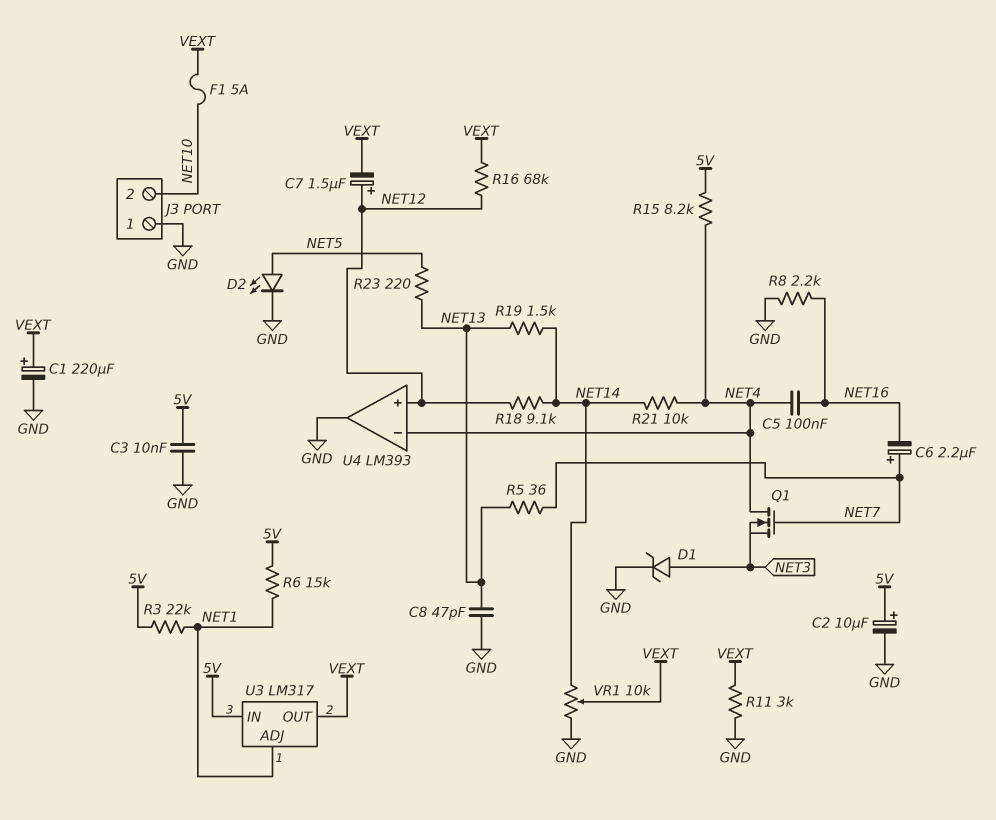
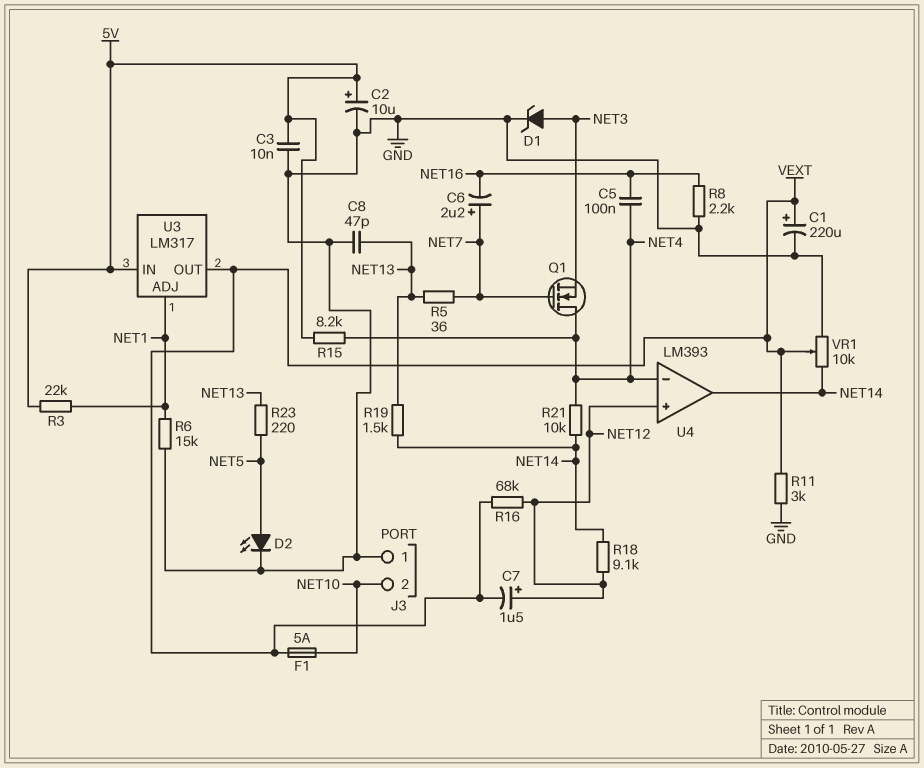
R6: 15k (5V, NET1) -> 15k (GND, NET1)
U4 pin out: GND -> NET14

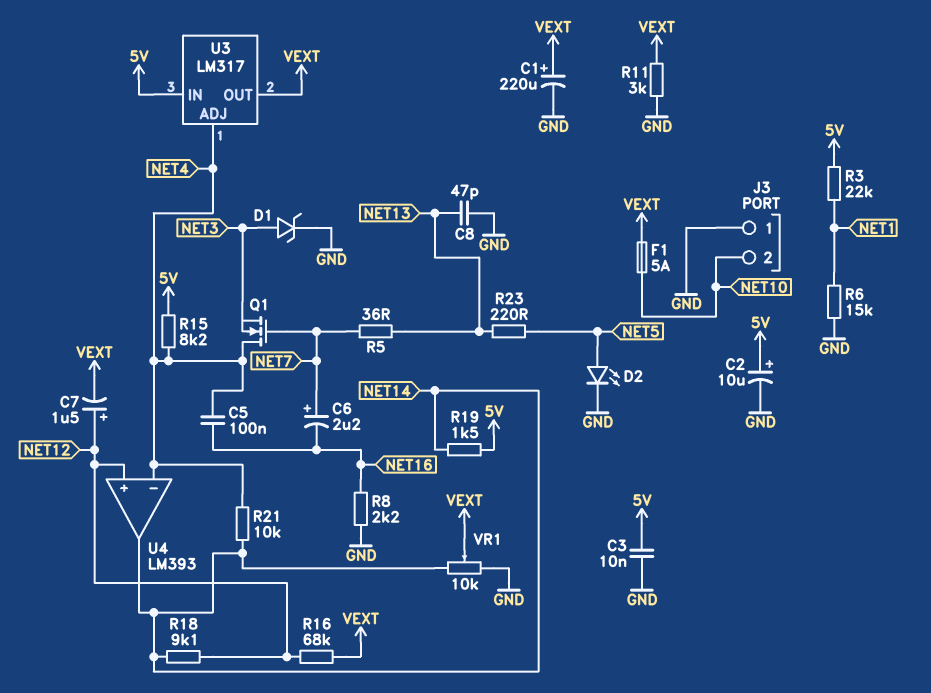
R19: 1.5k (NET13, NET14) -> 1.5k (5V, NET14)
U3 pin ADJ: NET1 -> NET4

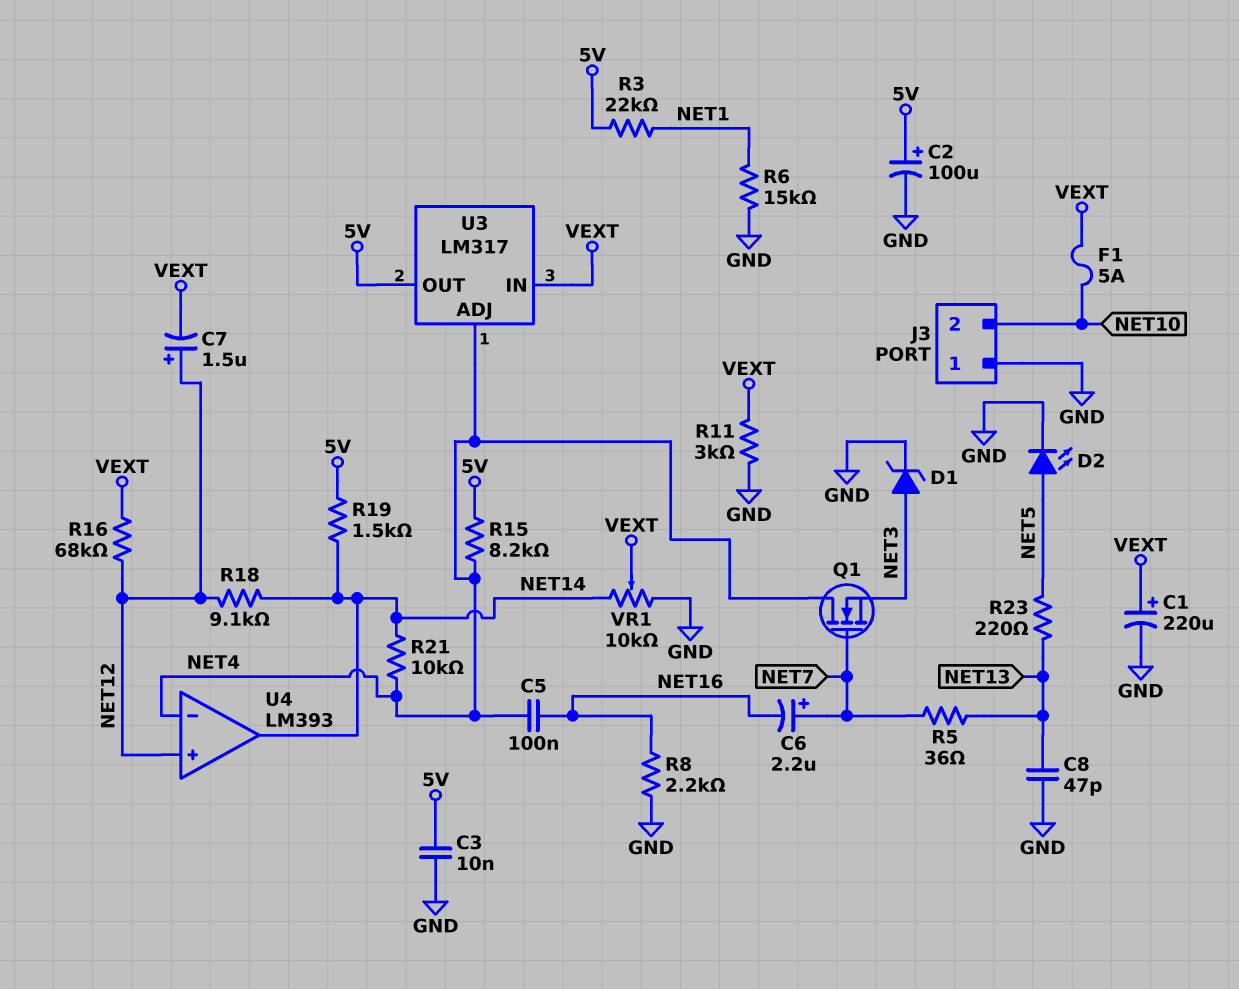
C2: 10uF (plus 5V, minus GND) -> 100uF (plus 5V, minus GND)
U3 pin IN: 5V -> VEXT
U3 pin OUT: VEXT -> 5V

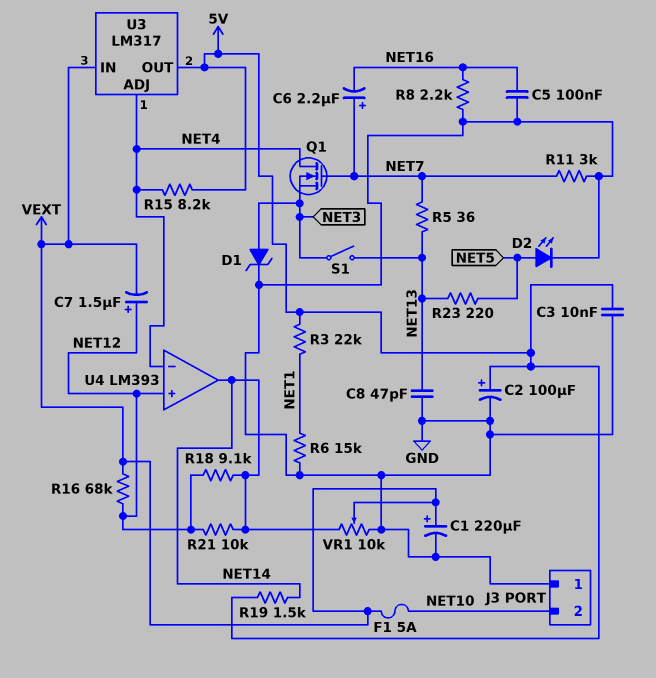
C5: 100nF (NET4, NET16) -> 100nF (GND, NET16)
R11: 3k (GND, VEXT) -> 3k (GND, NET7)
R21: 10k (NET4, NET14) -> 10k (NET12, NET14)
S1: none -> switch (NET3, NET13)

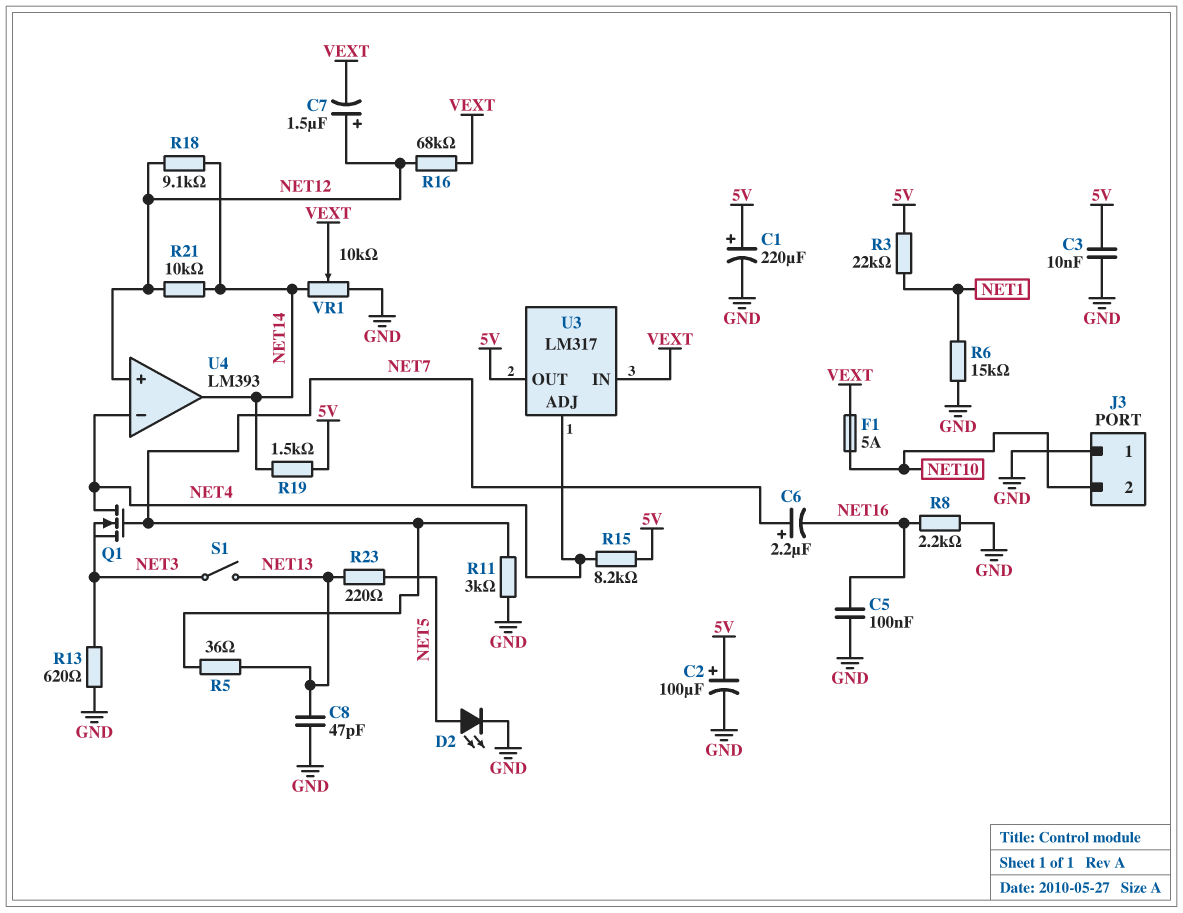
C1: 220uF (plus VEXT, minus GND) -> 220uF (plus 5V, minus GND)
D1: zener (A NET3, K GND) -> none
R13: none -> 620 (GND, NET3)

